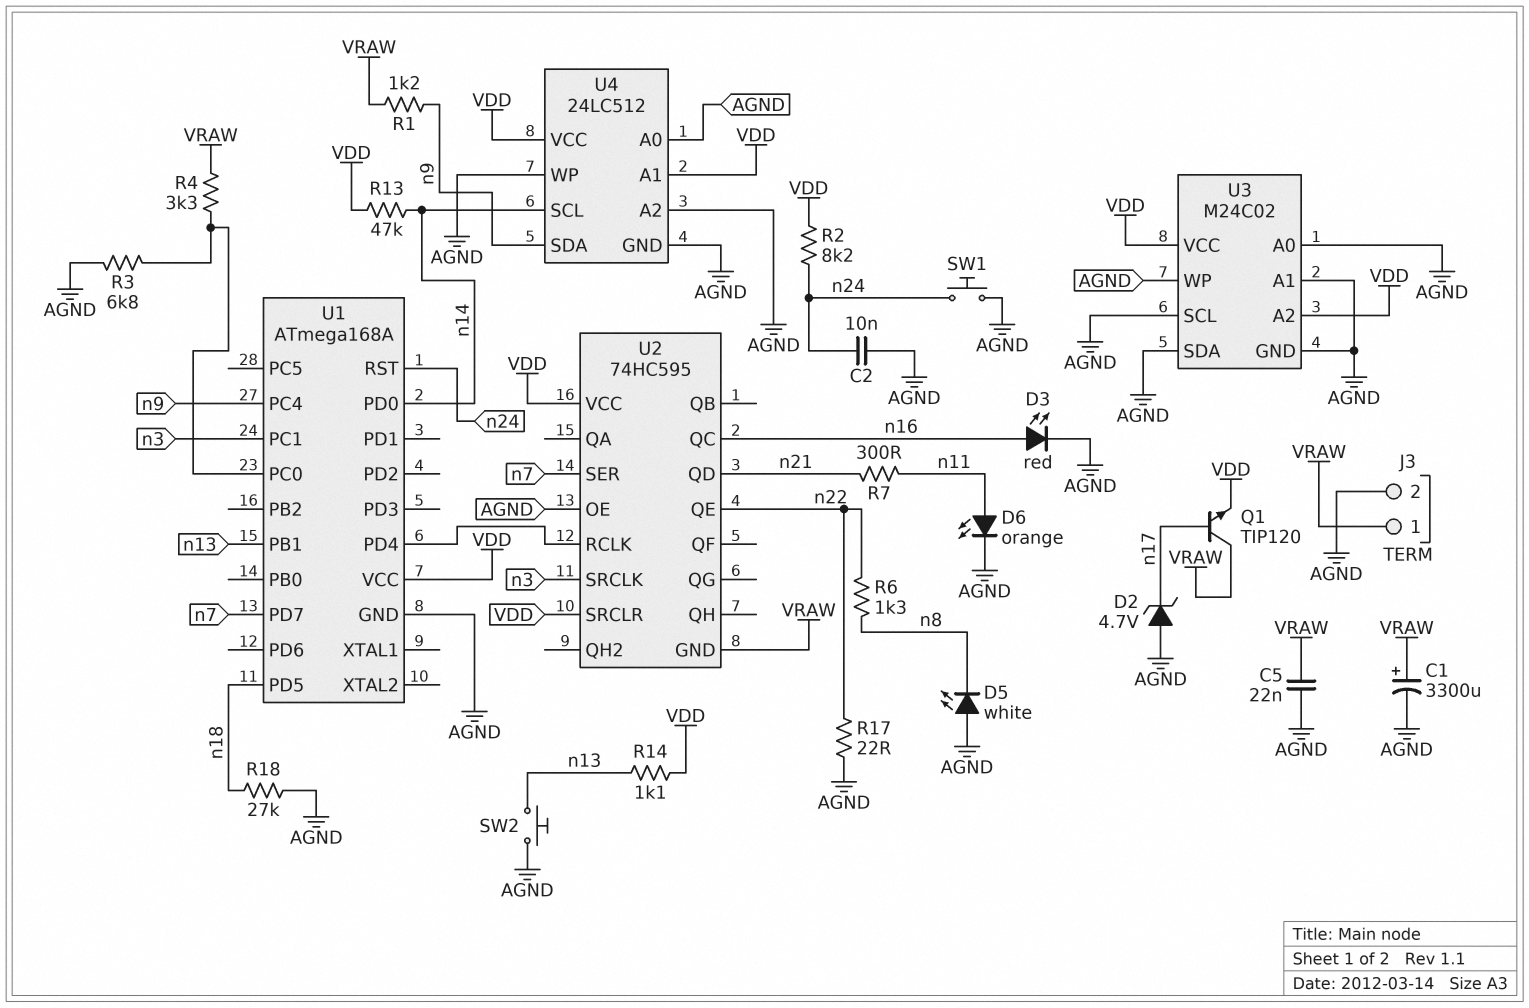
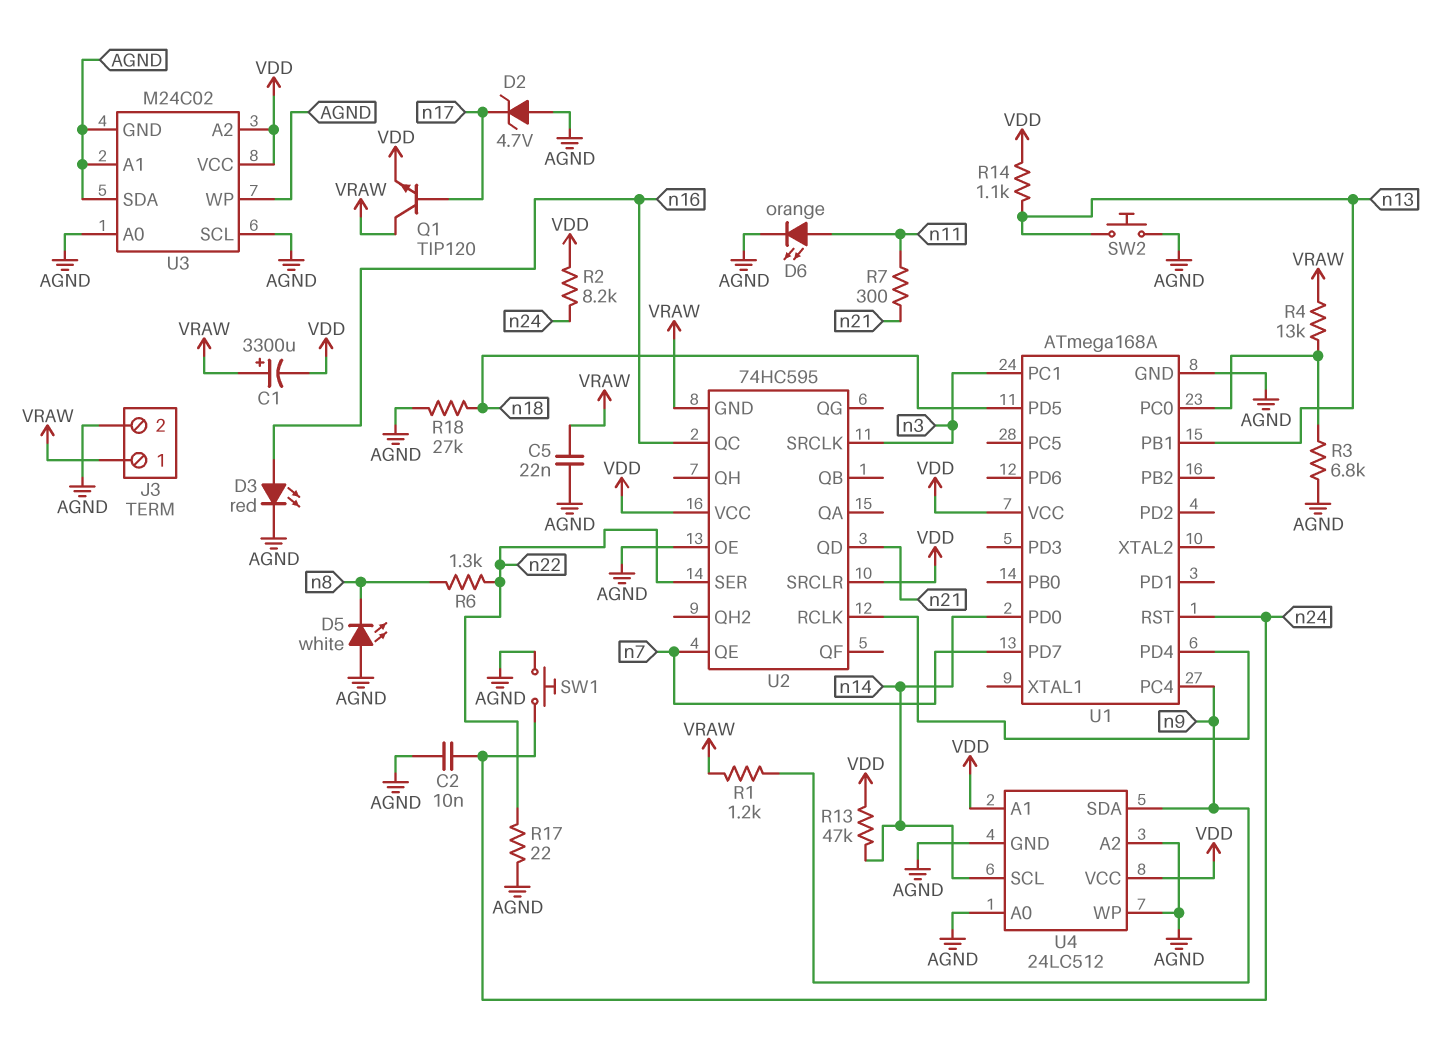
C1: 3300uF (plus VRAW, minus AGND) -> 3300uF (plus VRAW, minus VDD)
R4: 3.3k (U1/PC0, VRAW) -> 13k (U1/PC0, VRAW)
U2 pin QE: n22 -> n7
U2 pin SER: n7 -> n22

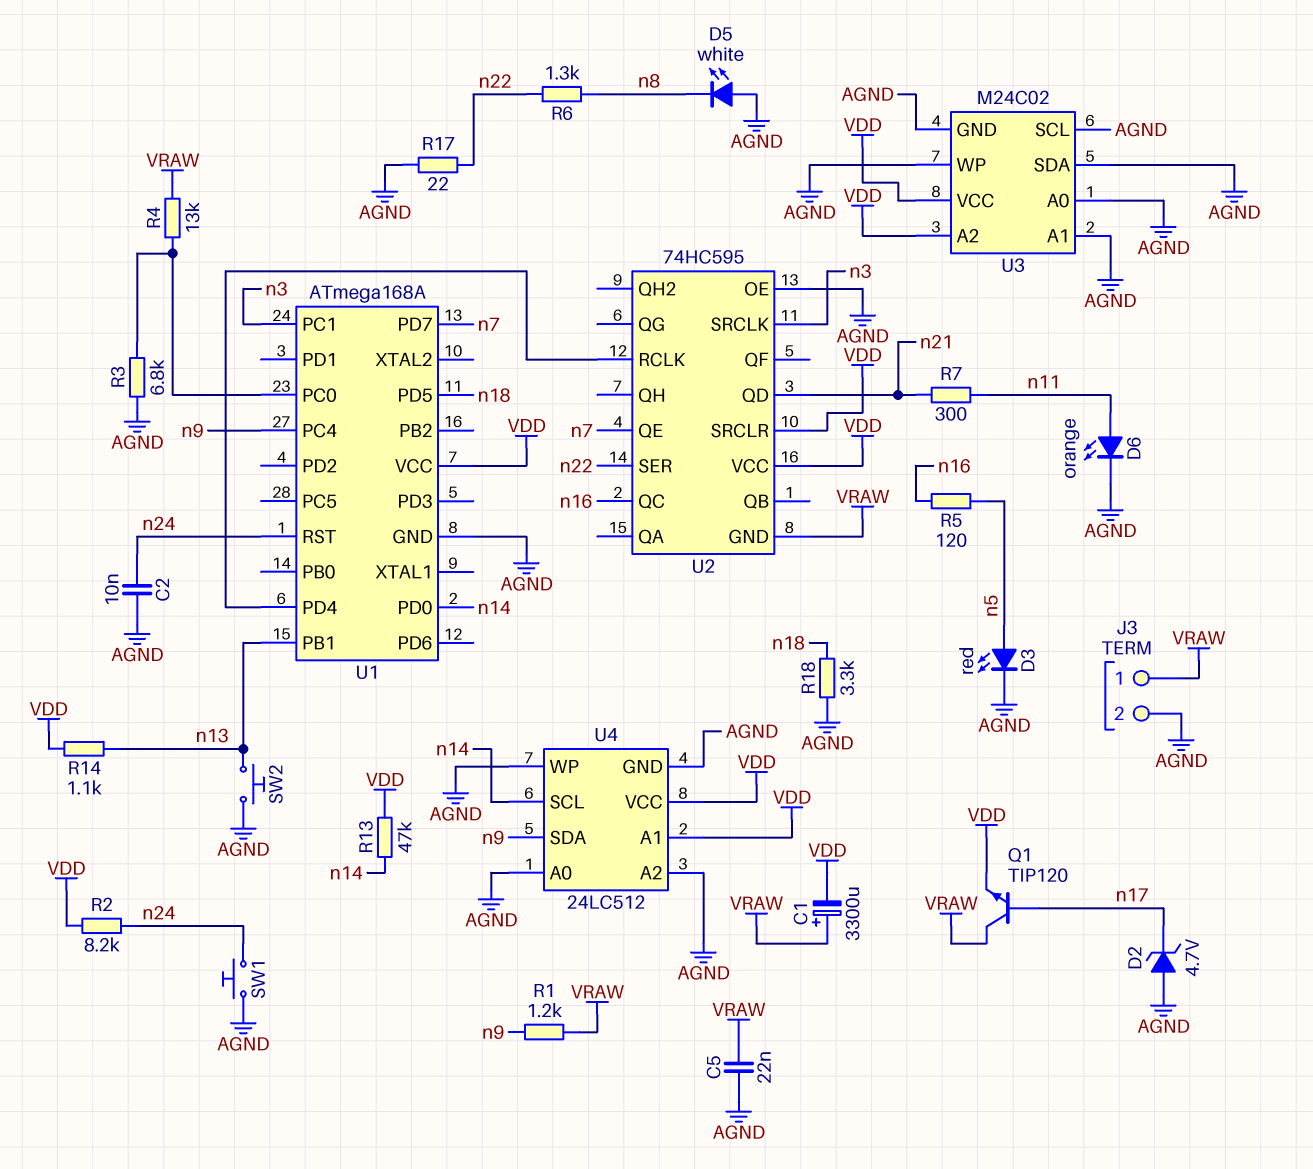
D3: LED red (A n16, K AGND) -> LED red (A n5, K AGND)
R5: none -> 120 (n5, n16)
R18: 27k (AGND, n18) -> 3.3k (AGND, n18)

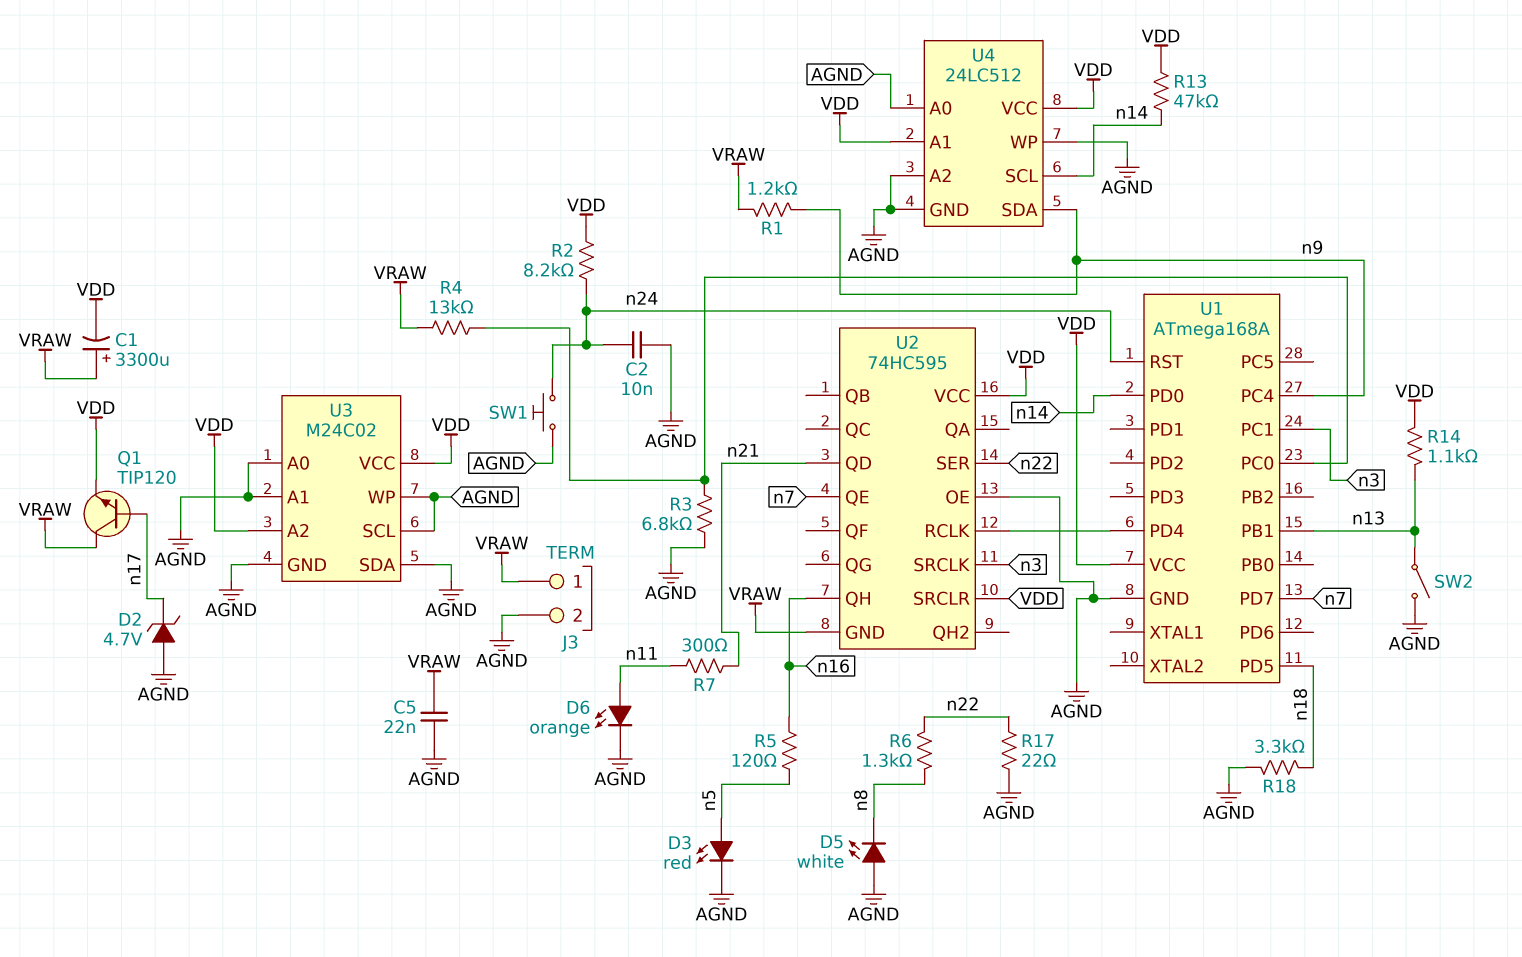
SW2: button (AGND, n13) -> switch (AGND, n13)
U2 pin QC: n16 -> none
U2 pin QH: none -> n16

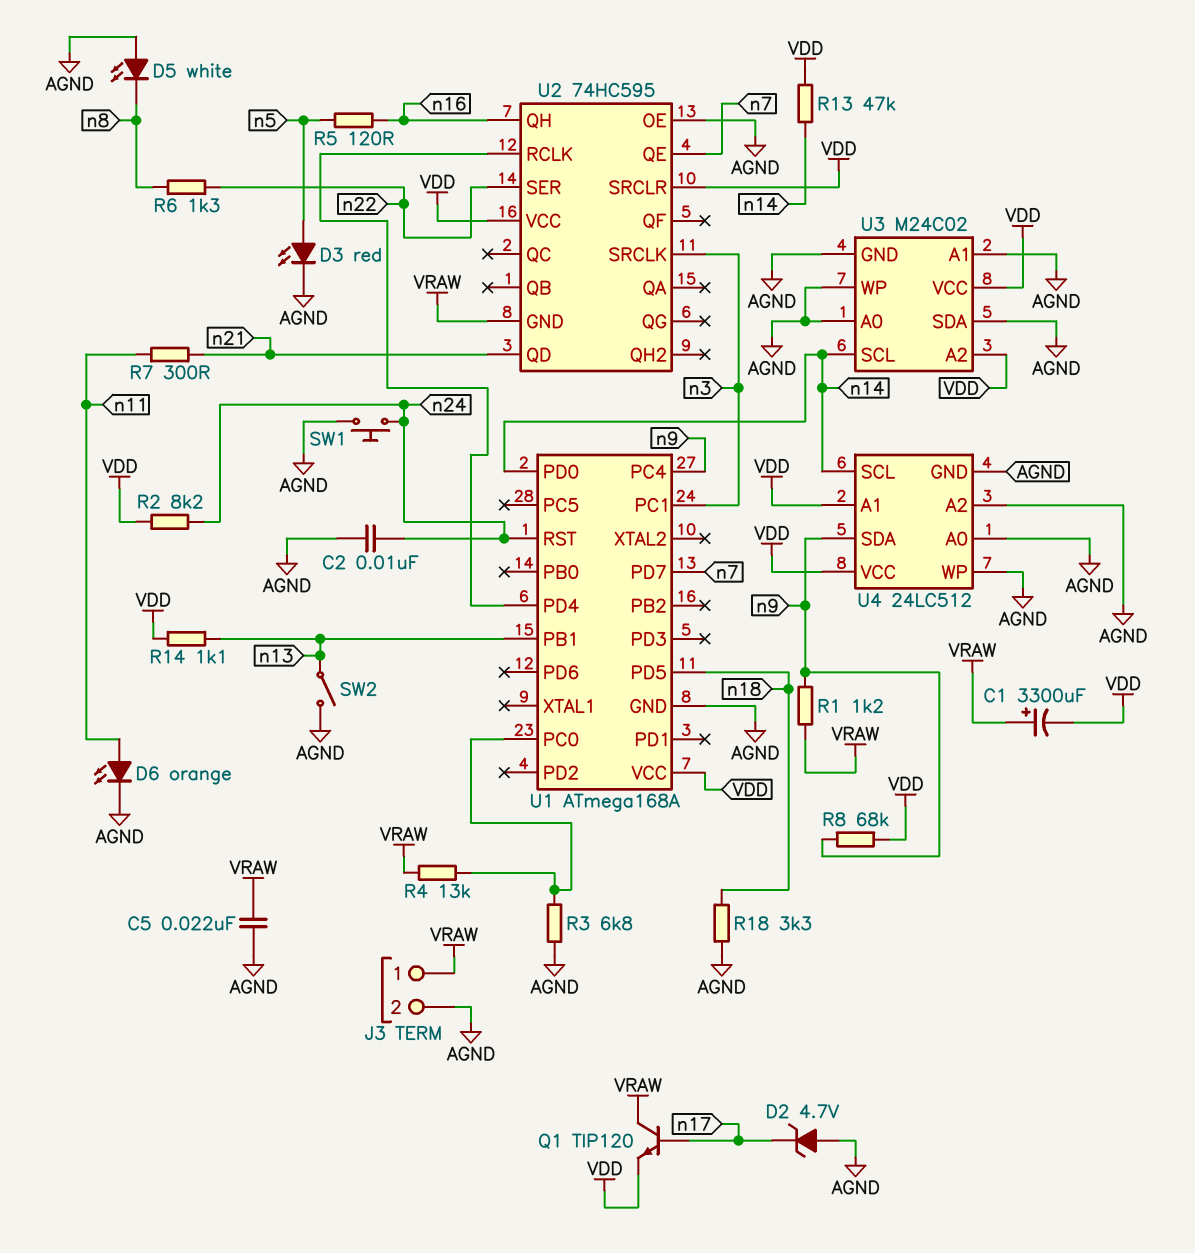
R8: none -> 68k (VDD, n9)
R17: 22 (AGND, n22) -> none
U3 pin SCL: AGND -> n14

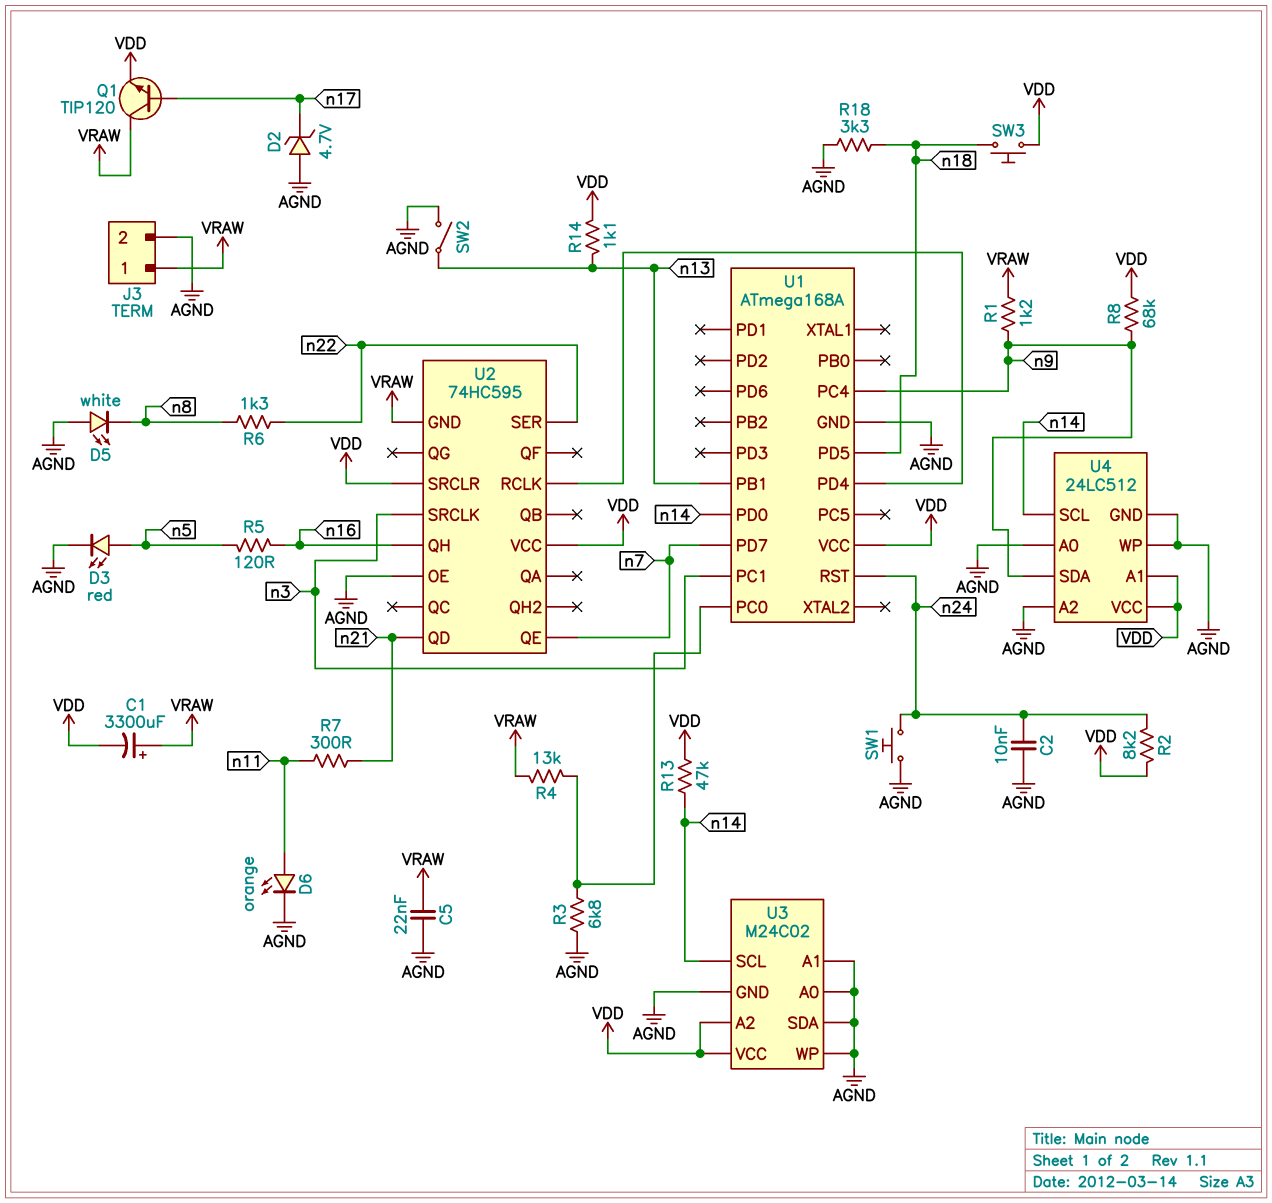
SW3: none -> button (VDD, n18)

